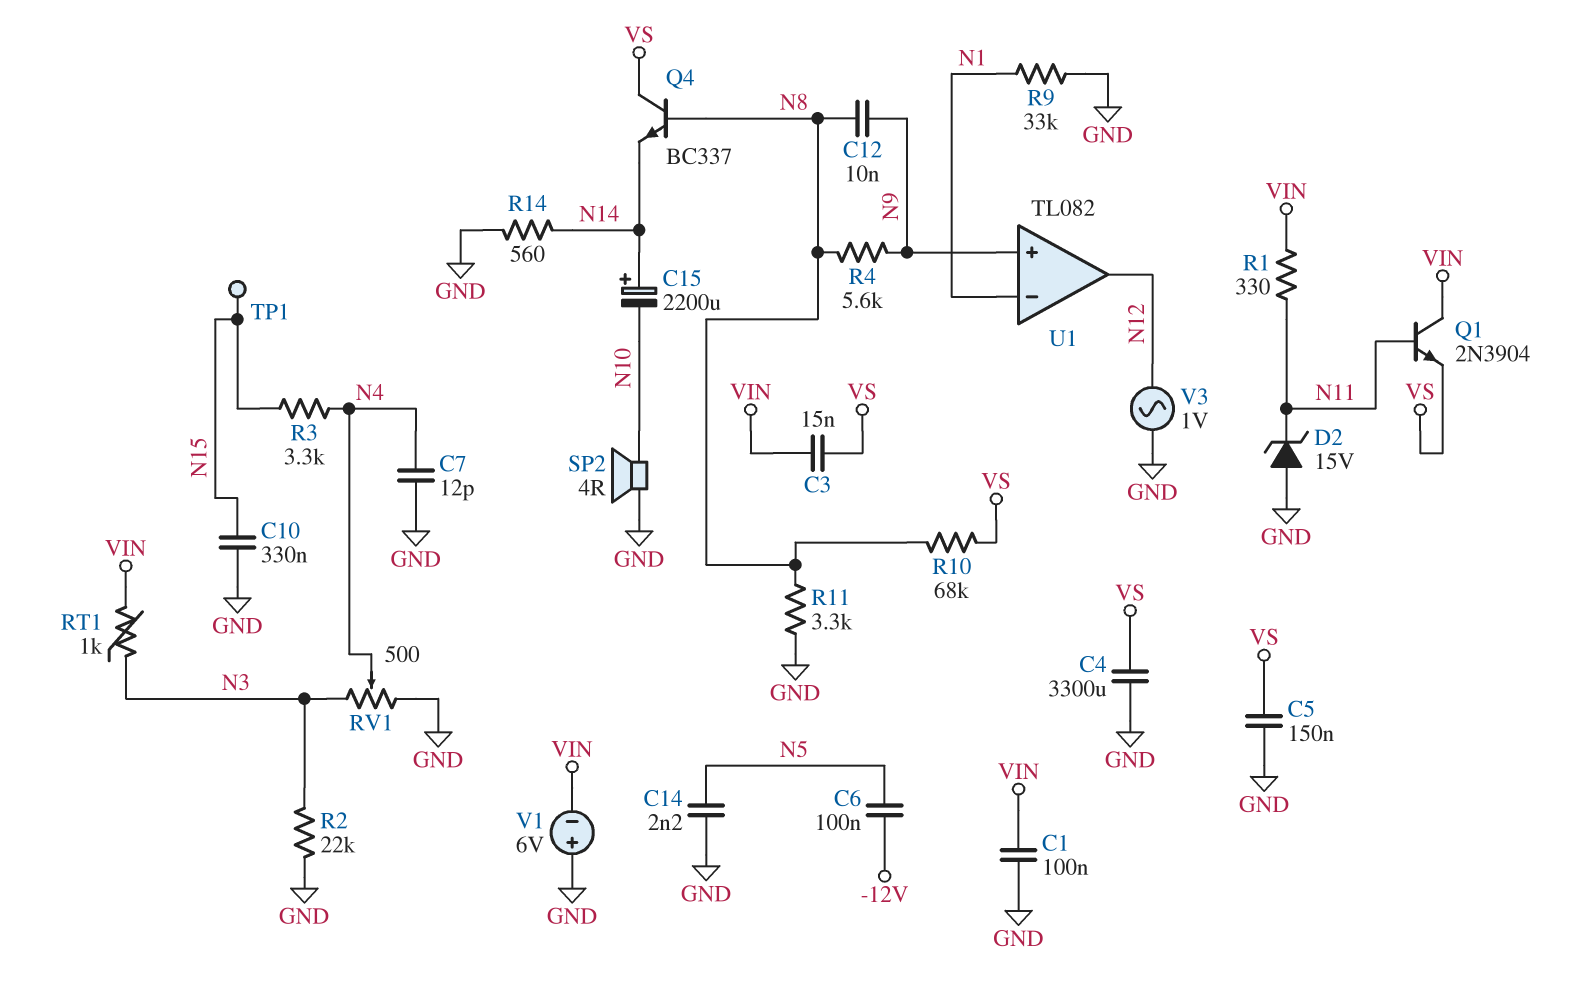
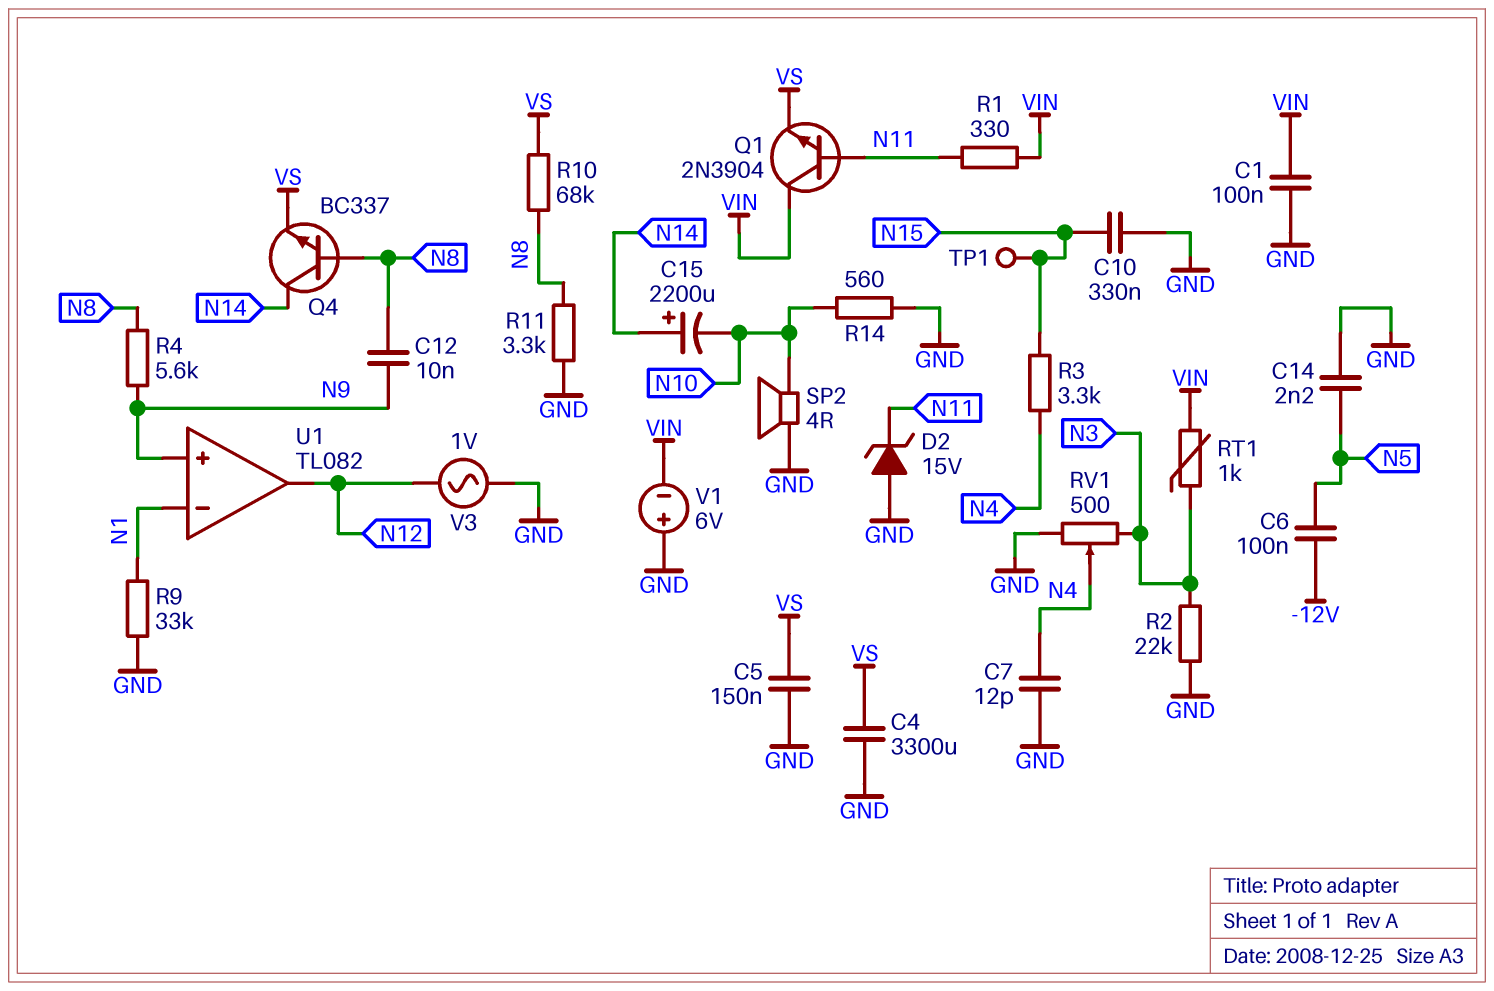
C3: 15nF (VIN, VS) -> none
Q4: NPN BC337 (B N8, C VS, E N14) -> NPN BC337 (B N8, C N14, E VS)
R14: 560 (GND, N14) -> 560 (GND, N10)

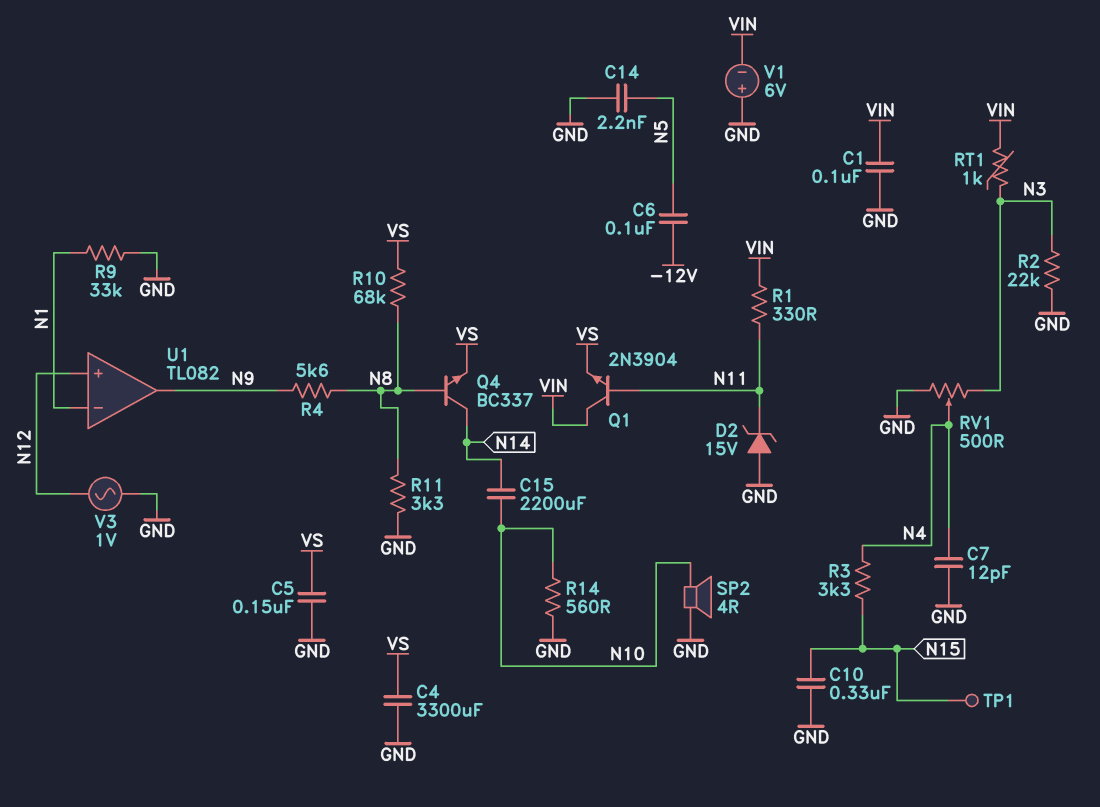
C12: 10nF (N8, N9) -> none
C15: 2200uF (plus N14, minus N10) -> 2200uF (N10, N14)
U1 pin in+: N9 -> N12
U1 pin out: N12 -> N9

